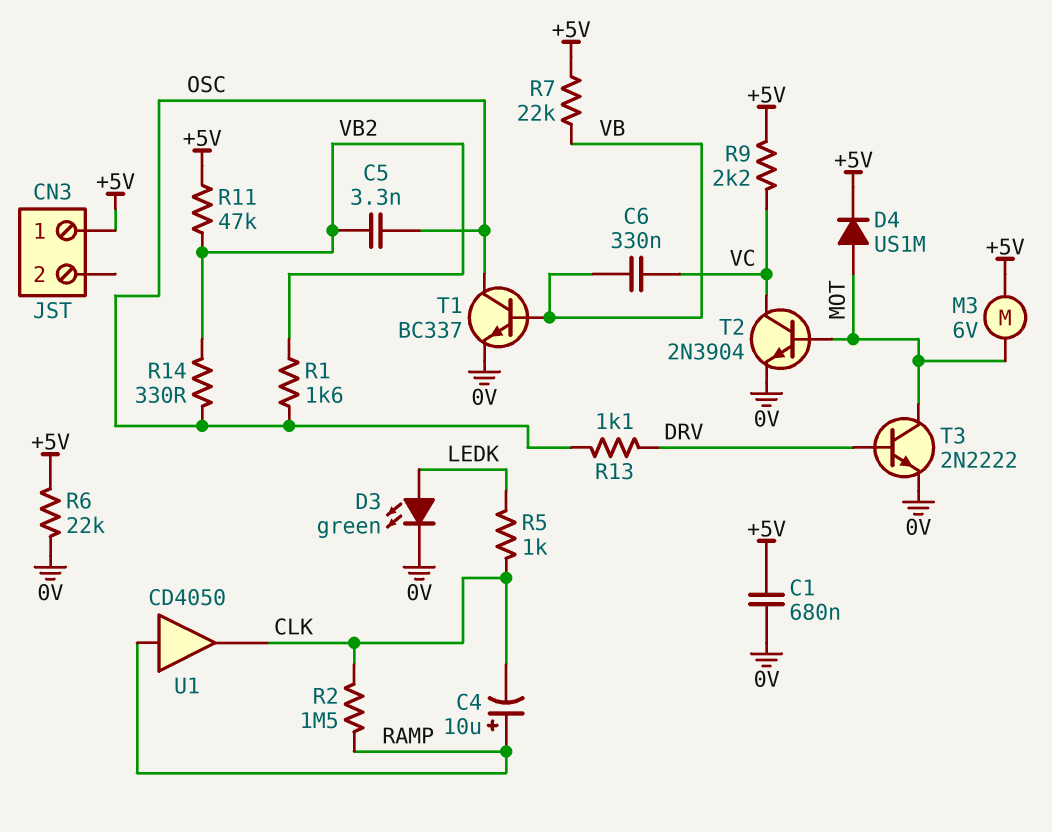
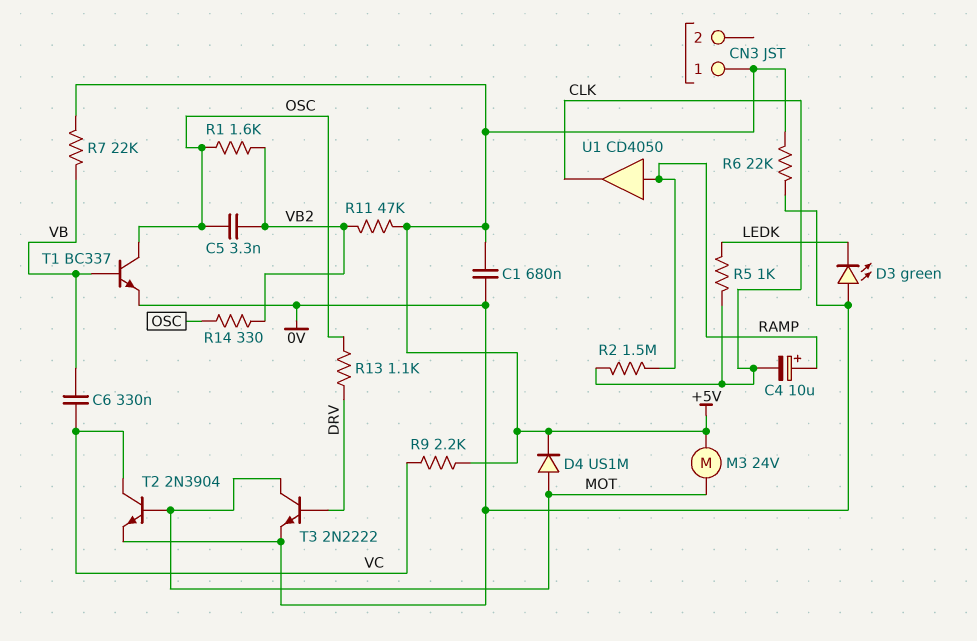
D3: LED green (A LEDK, K 0V) -> LED green (A 0V, K LEDK)
M3: motor 6V (+5V, MOT) -> motor 24V (+5V, MOT)

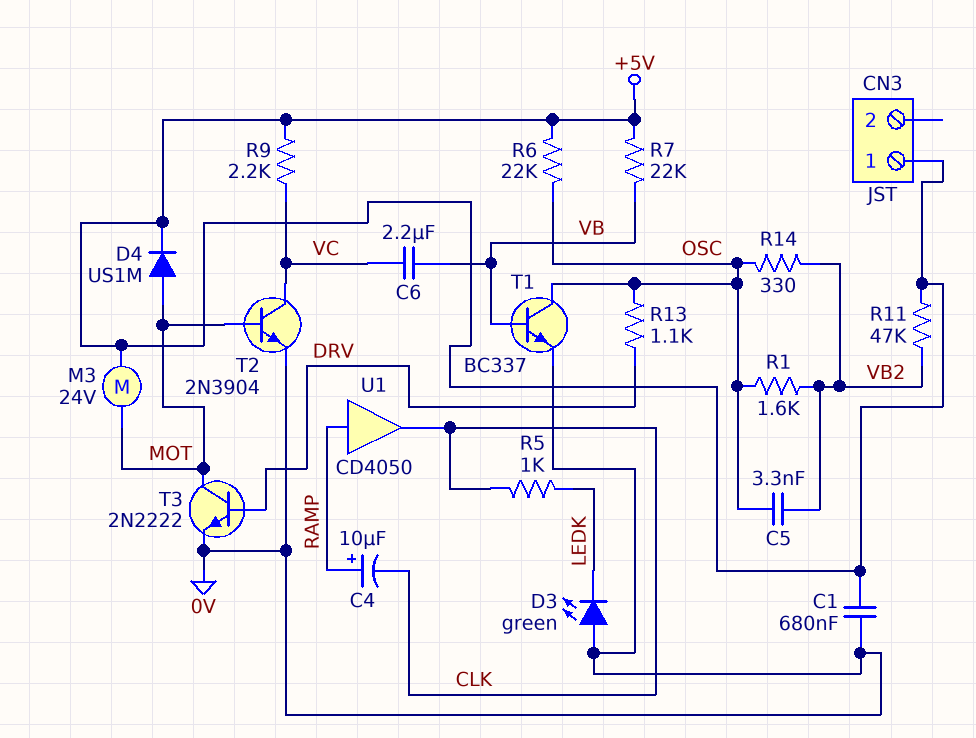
C6: 330nF (VB, VC) -> 2.2uF (VB, VC)
R2: 1.5M (CLK, RAMP) -> none
R6: 22k (+5V, 0V) -> 22k (+5V, OSC)

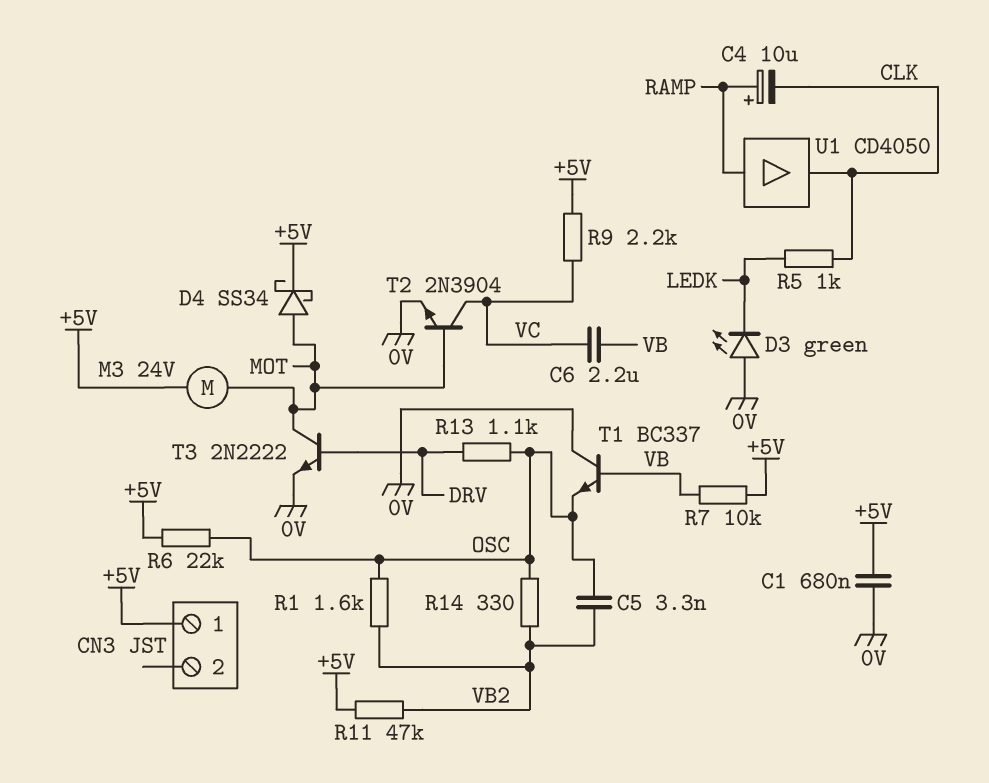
D4: diode US1M (A MOT, K +5V) -> schottky SS34 (A MOT, K +5V)
R7: 22k (+5V, VB) -> 10k (+5V, VB)
T1: NPN BC337 (B VB, C OSC, E 0V) -> NPN BC337 (B VB, C 0V, E OSC)

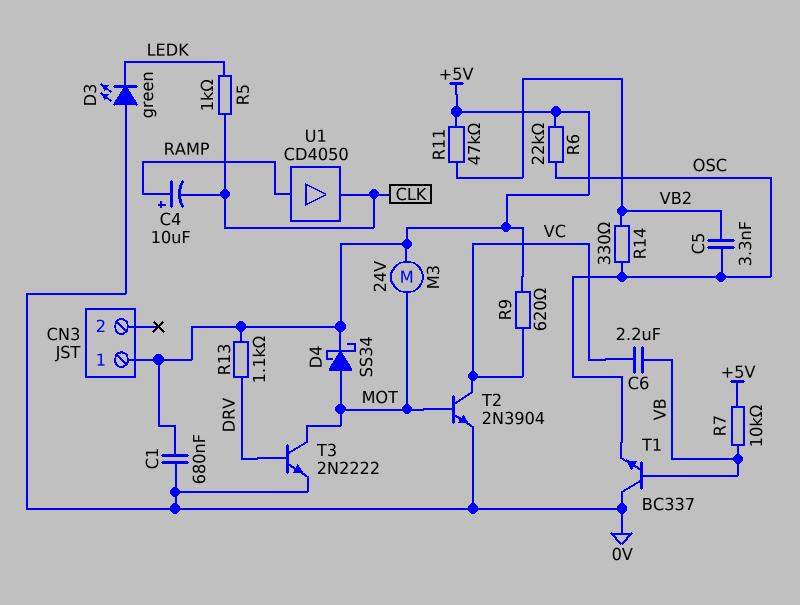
R1: 1.6k (OSC, VB2) -> none
R9: 2.2k (+5V, VC) -> 620 (+5V, VC)
R13: 1.1k (DRV, OSC) -> 1.1k (+5V, DRV)

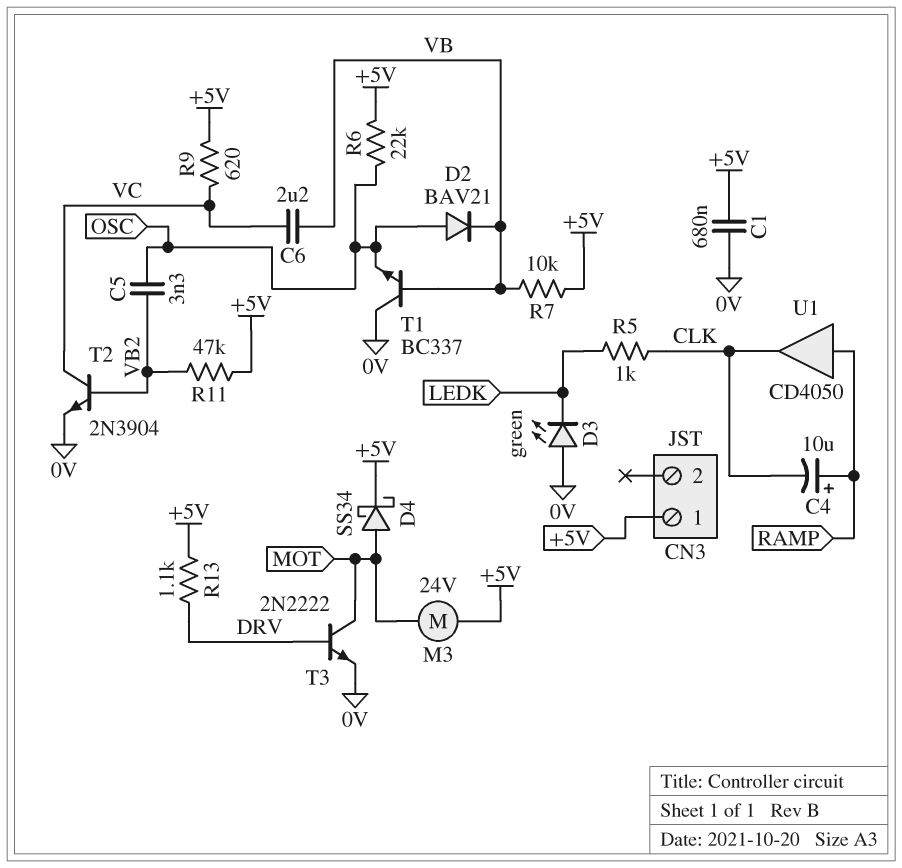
D2: none -> diode BAV21 (A OSC, K VB)
R14: 330 (OSC, VB2) -> none
T2: NPN 2N3904 (B MOT, C VC, E 0V) -> NPN 2N3904 (B VB2, C VC, E 0V)

